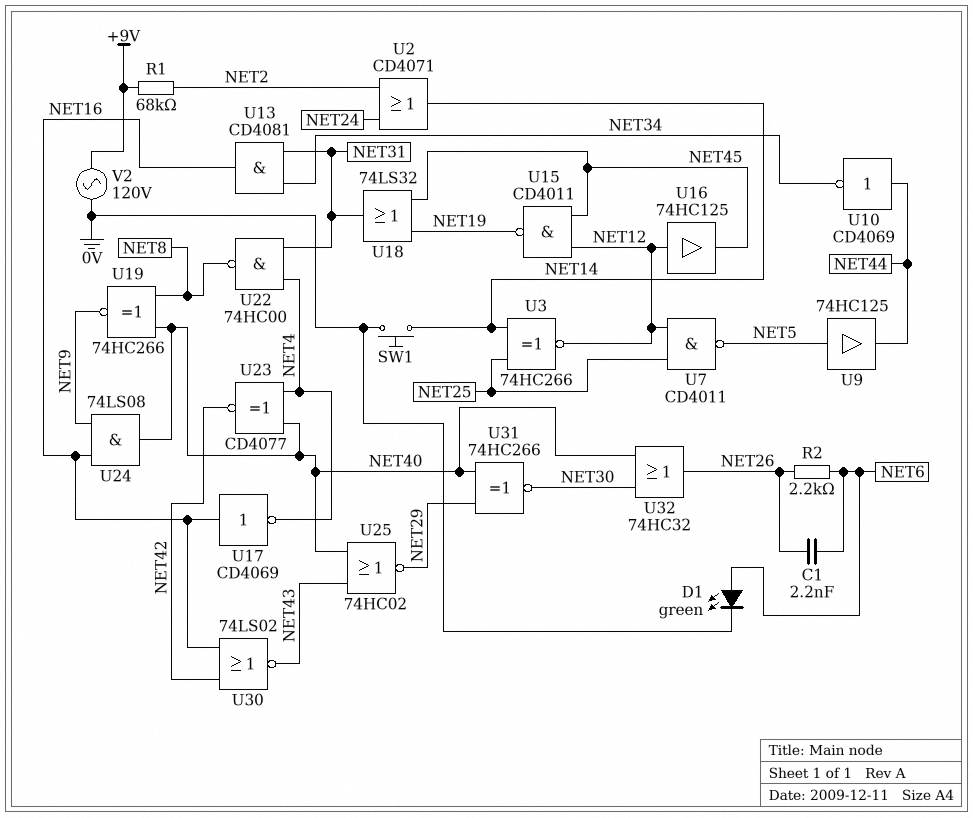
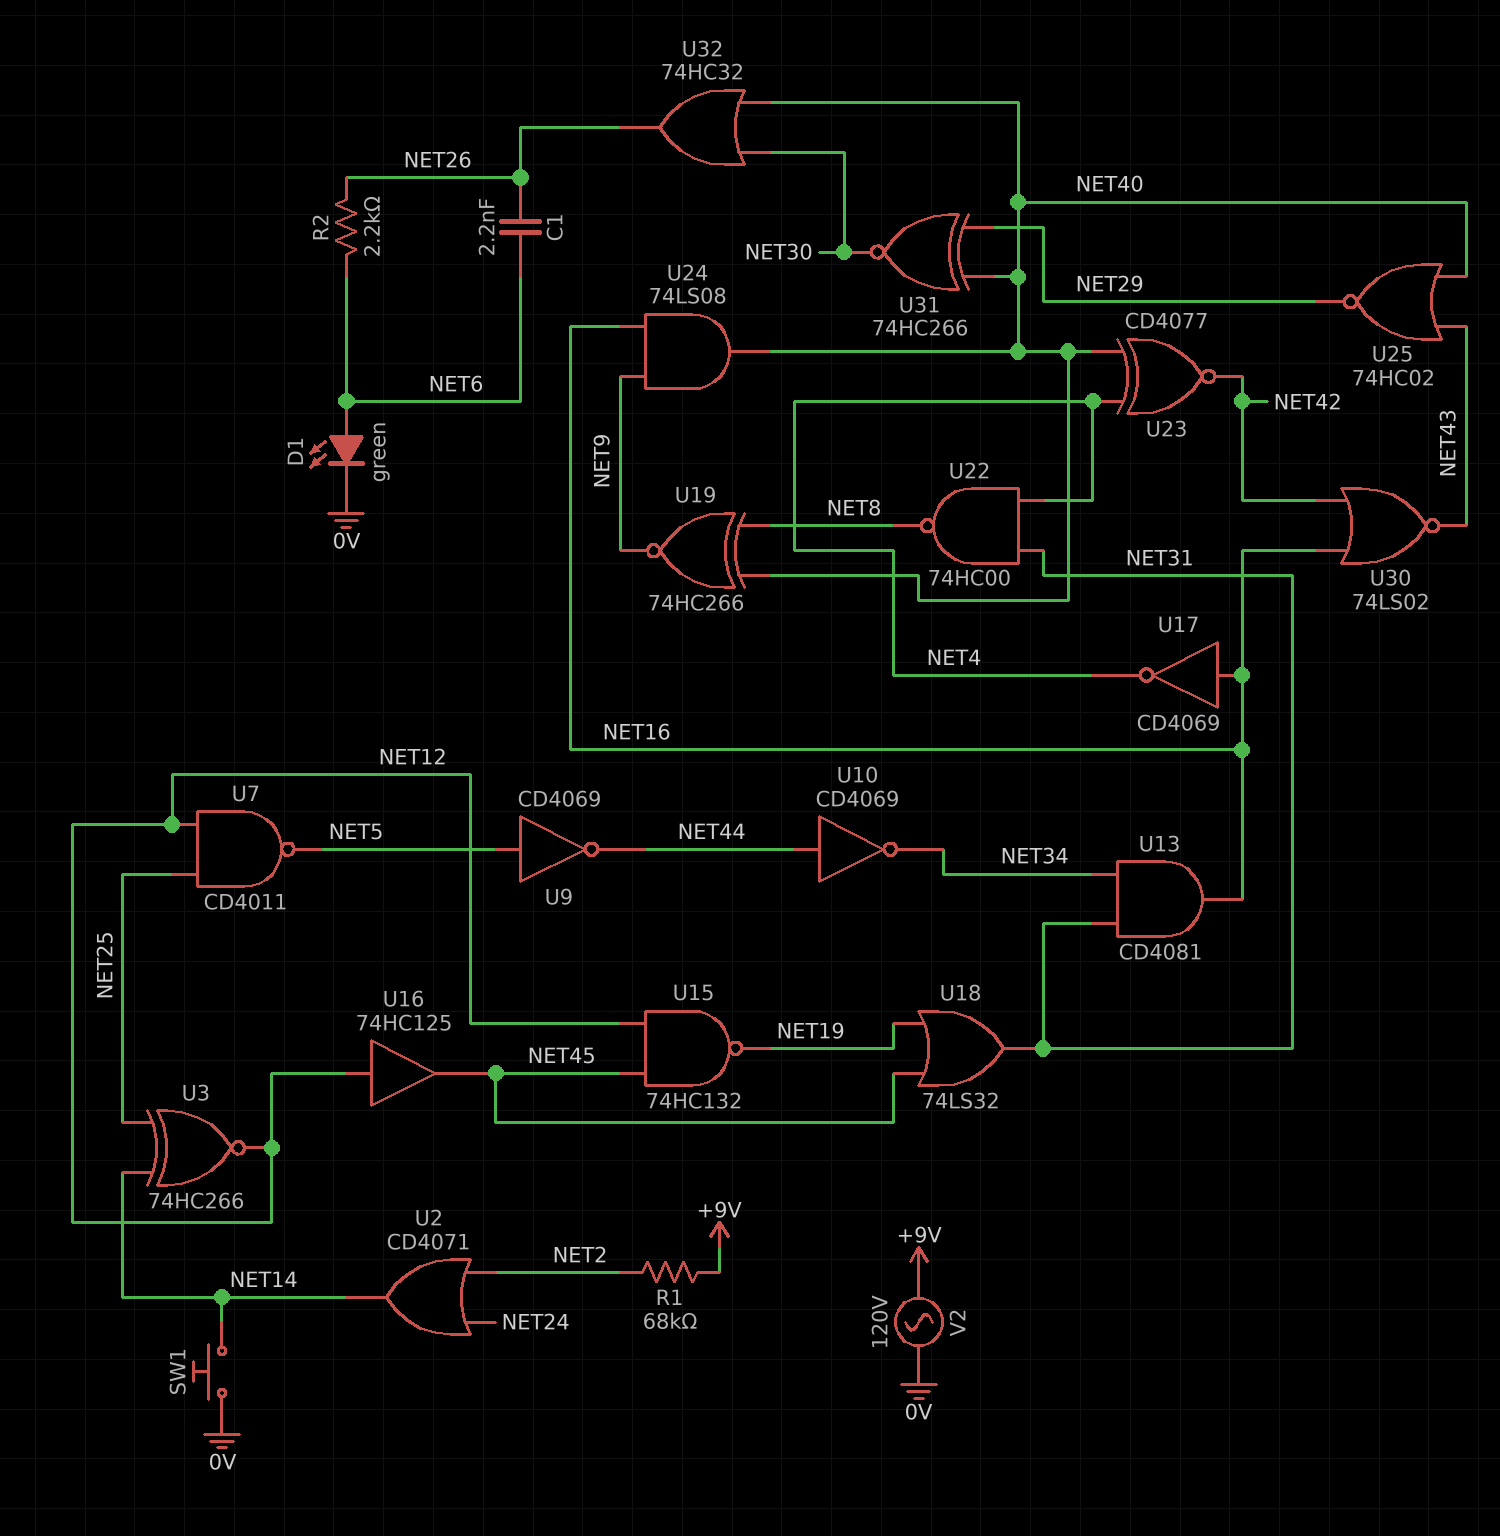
U9: buffer 74HC125 (in NET5, out NET44) -> NOT CD4069 (in NET5, out NET44)
U15: NAND CD4011 (in NET12, in NET45, out NET19) -> NAND 74HC132 (in NET12, in NET45, out NET19)

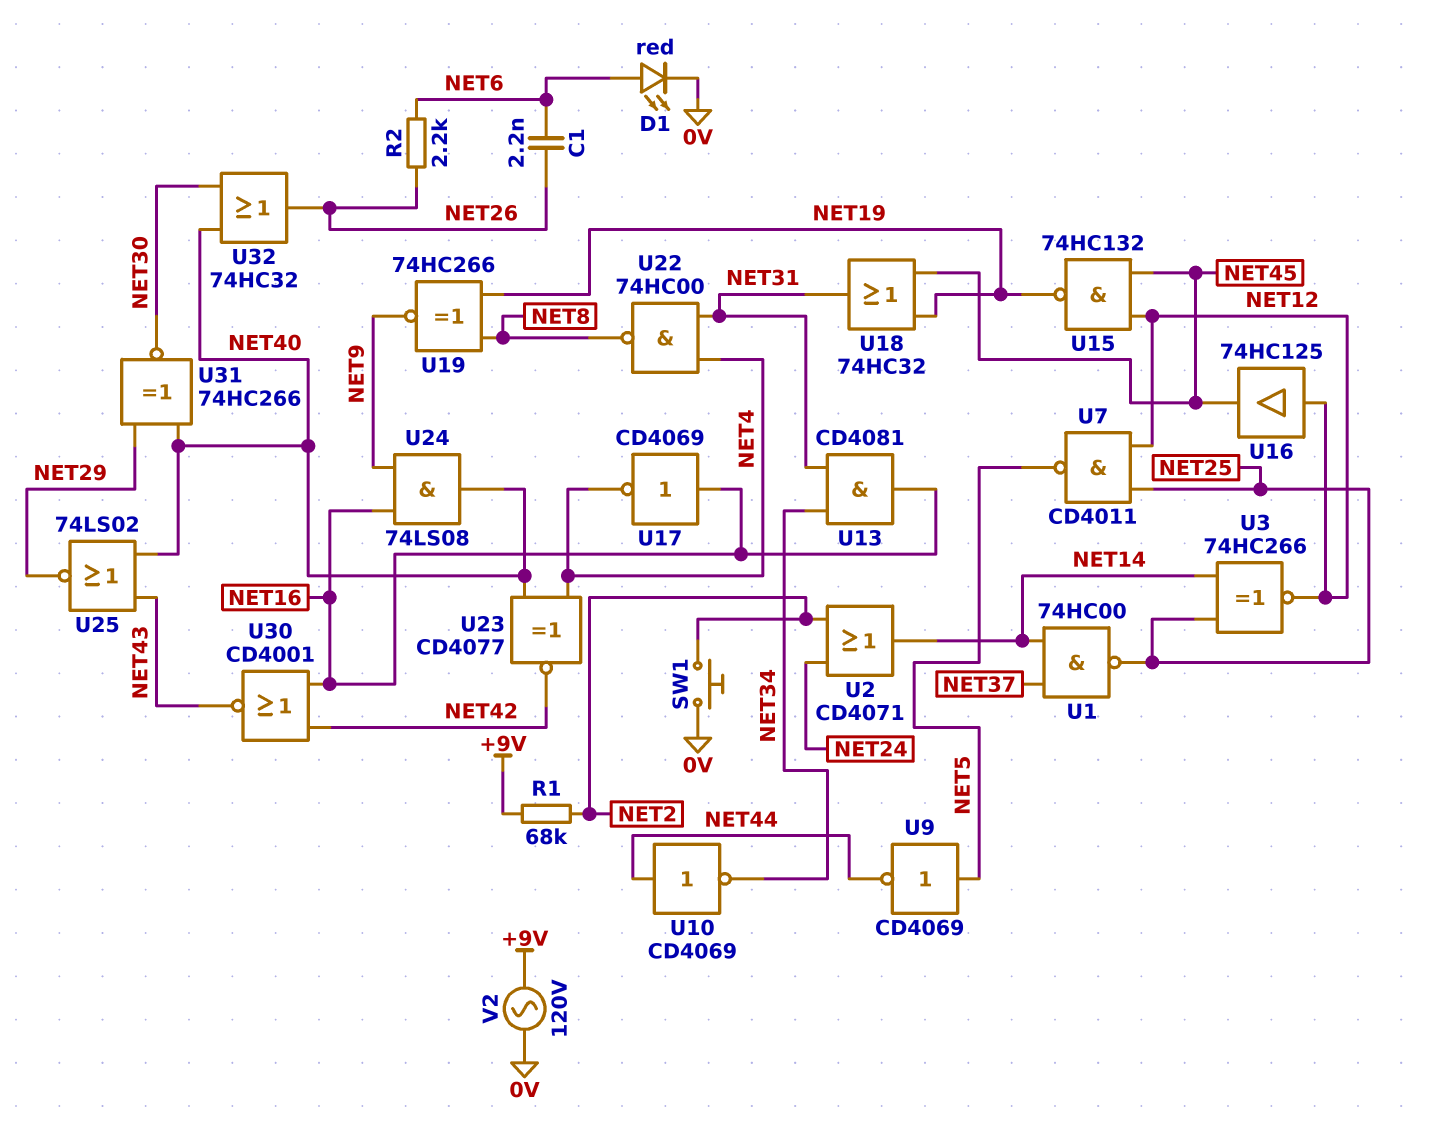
D1: LED green (A NET6, K 0V) -> LED red (A NET6, K 0V)
SW1: button (0V, NET14) -> button (0V, NET2)
U1: none -> NAND 74HC00 (in NET14, in NET37, out NET25)
U18: OR 74LS32 (in NET19, in NET45, out NET31) -> OR 74HC32 (in NET19, in NET45, out NET31)
U19: XNOR 74HC266 (in NET8, in NET40, out NET9) -> XNOR 74HC266 (in NET8, in NET19, out NET9)
U25: NOR 74HC02 (in NET40, in NET43, out NET29) -> NOR 74LS02 (in NET40, in NET43, out NET29)
U30: NOR 74LS02 (in NET16, in NET42, out NET43) -> NOR CD4001 (in NET16, in NET42, out NET43)

